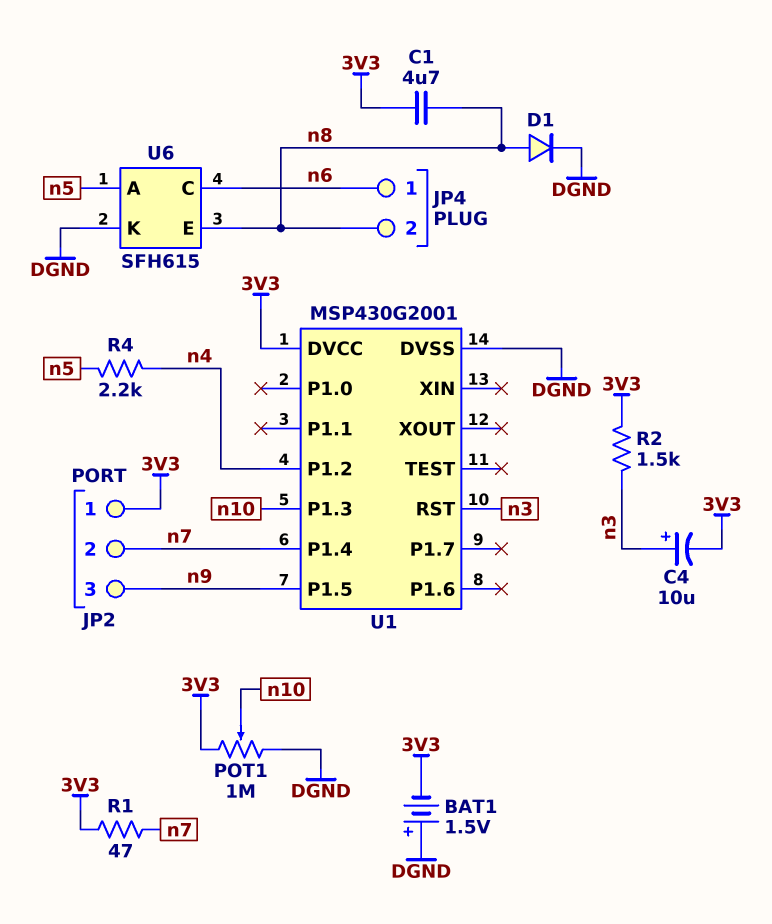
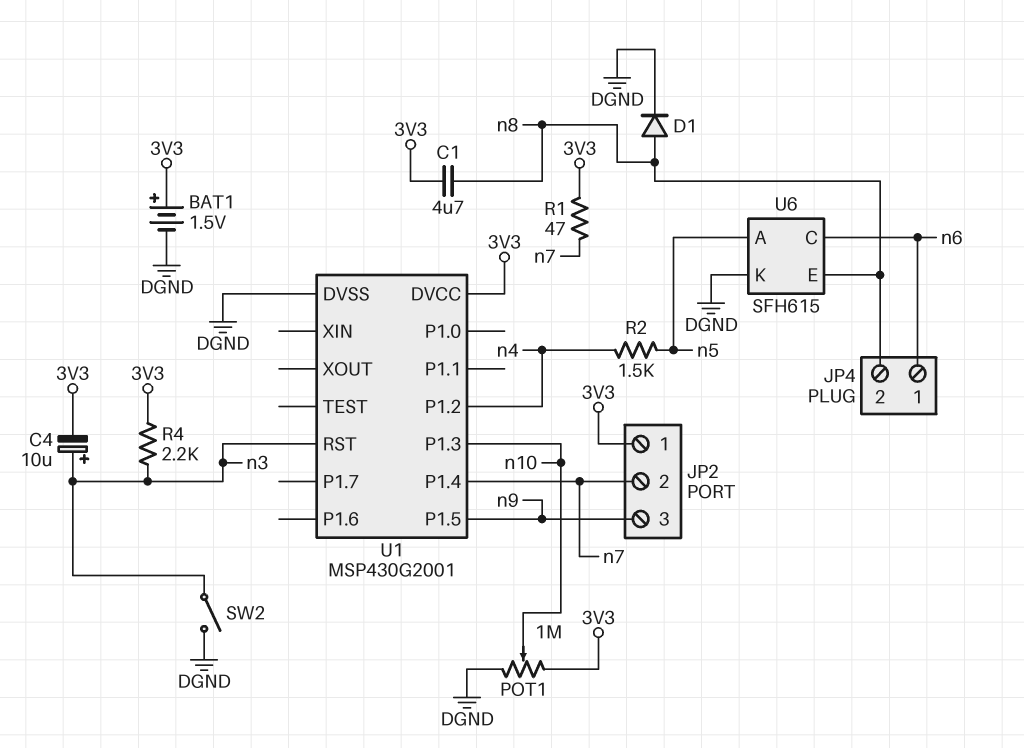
BAT1: 1.5V (plus DGND, minus 3V3) -> 1.5V (plus 3V3, minus DGND)
R2: 1.5k (3V3, n3) -> 1.5k (n4, n5)
R4: 2.2k (n4, n5) -> 2.2k (3V3, n3)
SW2: none -> switch (DGND, n3)

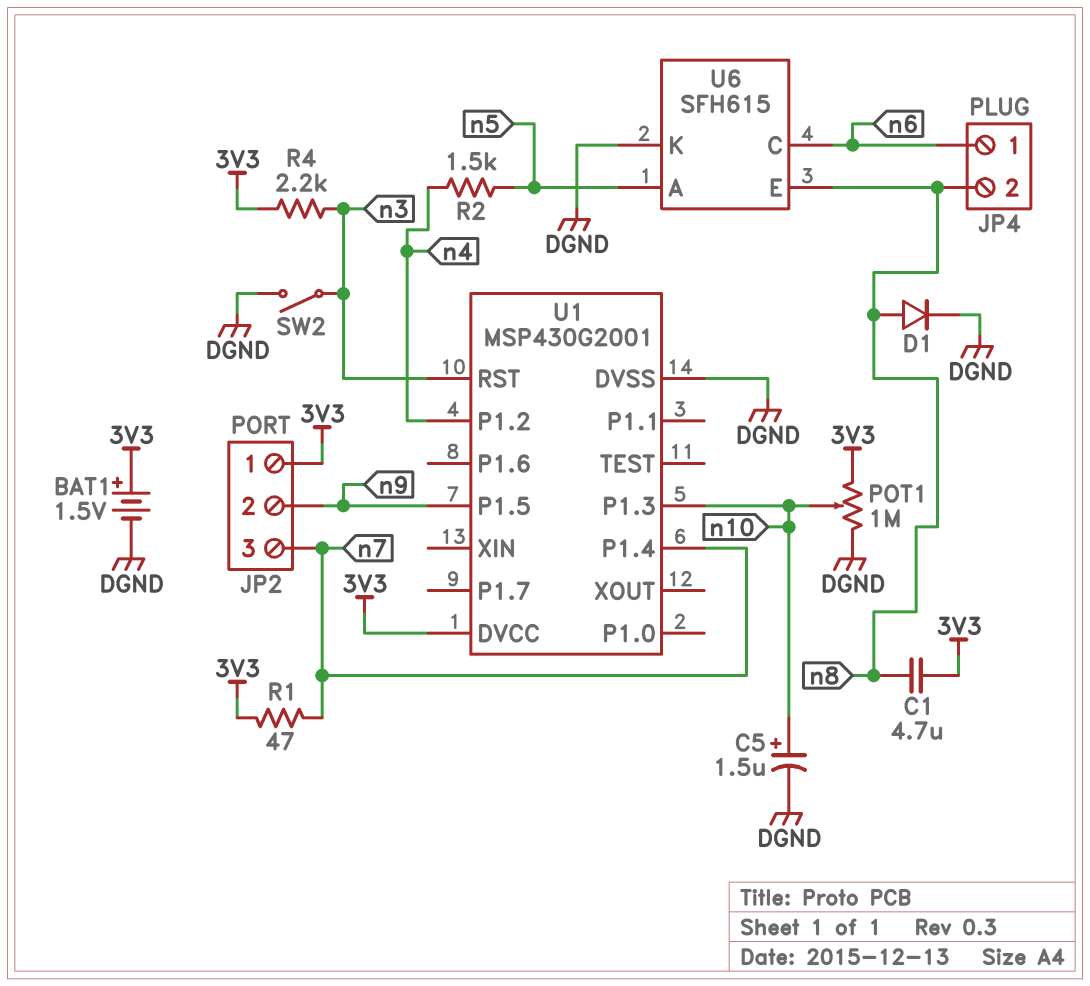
C4: 10uF (plus n3, minus 3V3) -> none
C5: none -> 1.5uF (plus n10, minus DGND)
JP2 pin 2: n7 -> n9
JP2 pin 3: n9 -> n7

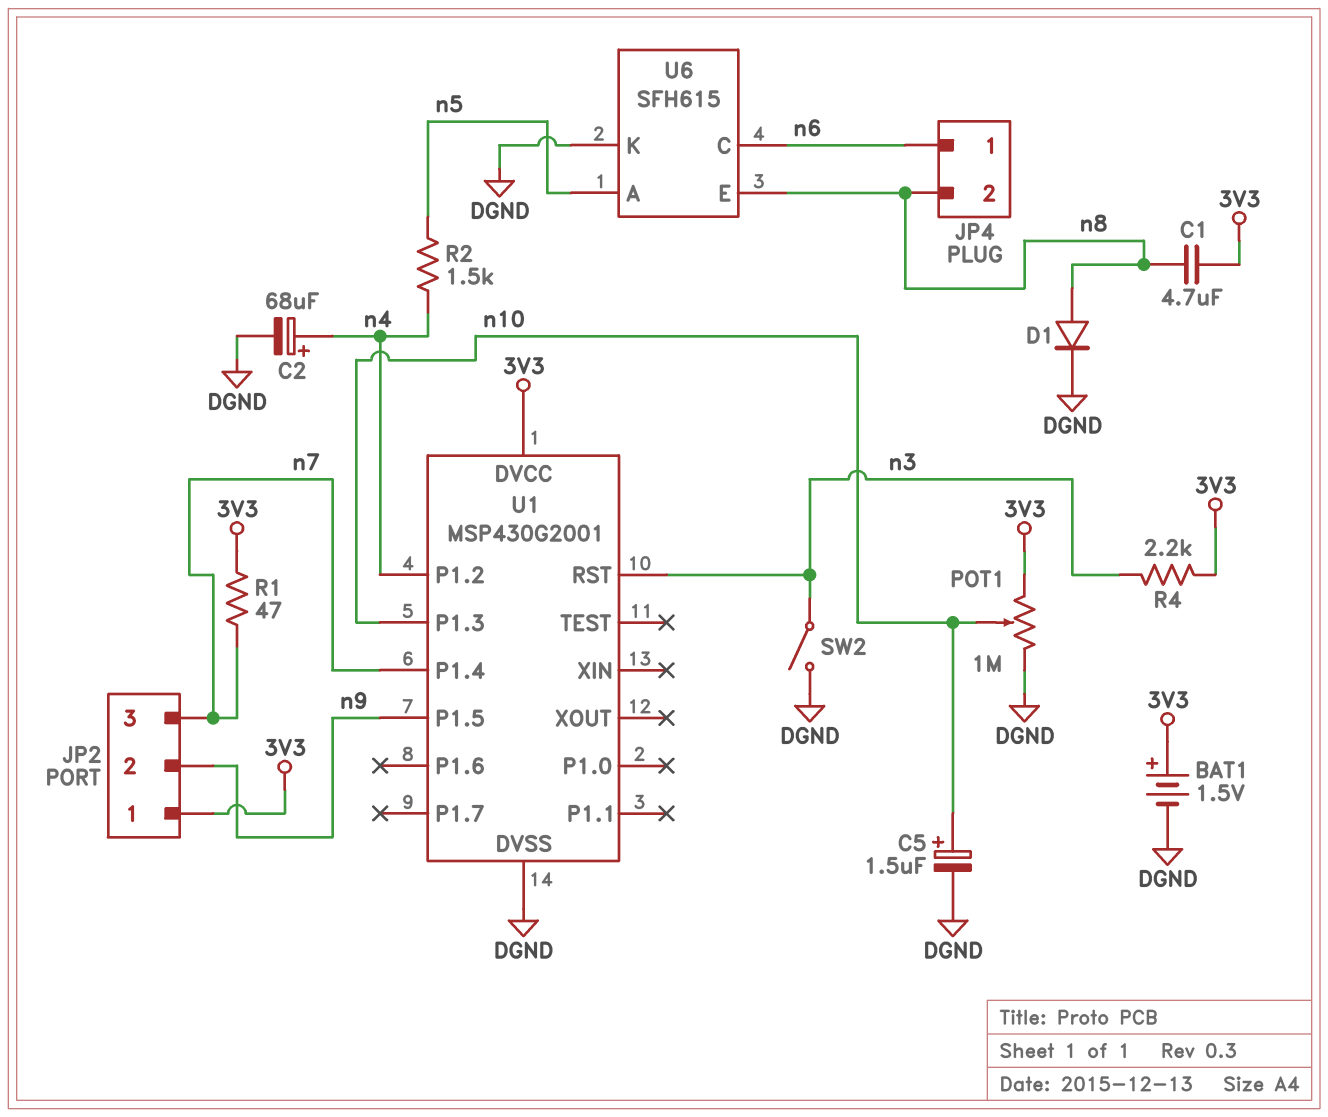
C2: none -> 68uF (plus n4, minus DGND)

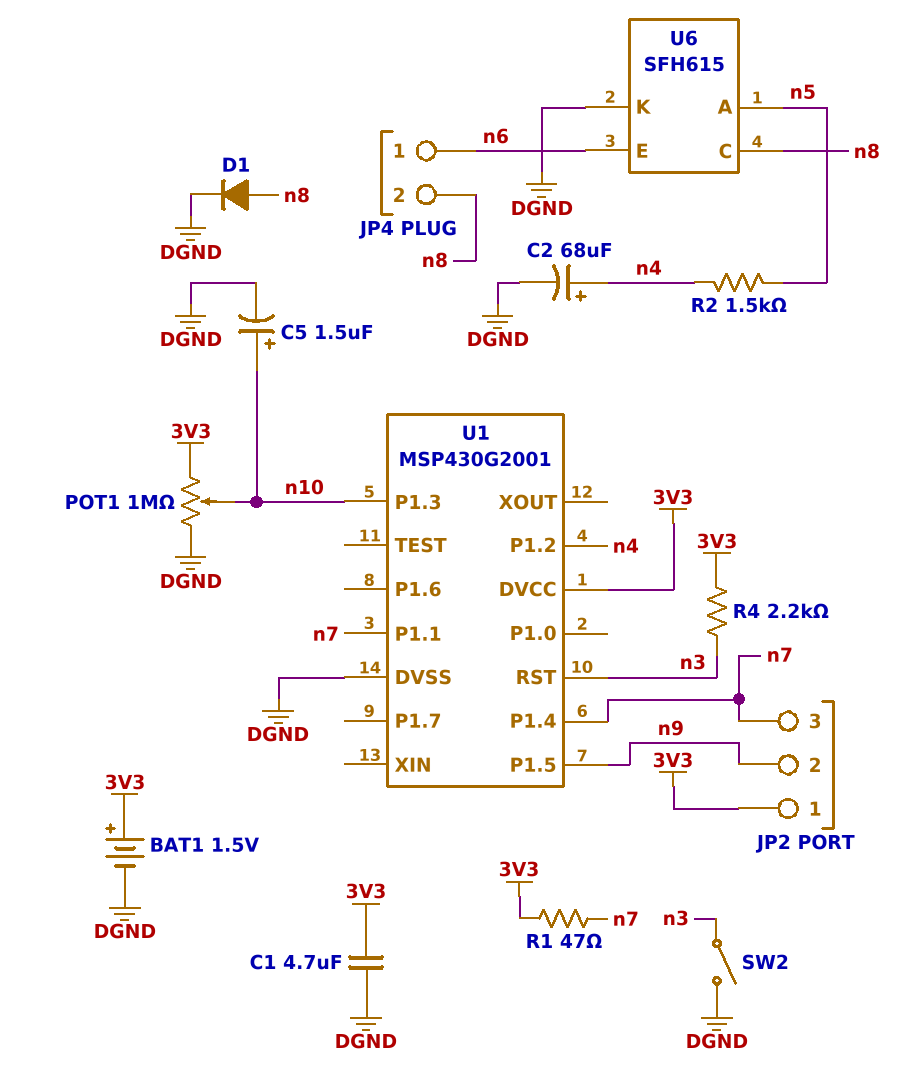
C1: 4.7uF (3V3, n8) -> 4.7uF (3V3, DGND)
U1 pin P1.1: none -> n7
U6 pin C: n6 -> n8
U6 pin E: n8 -> n6

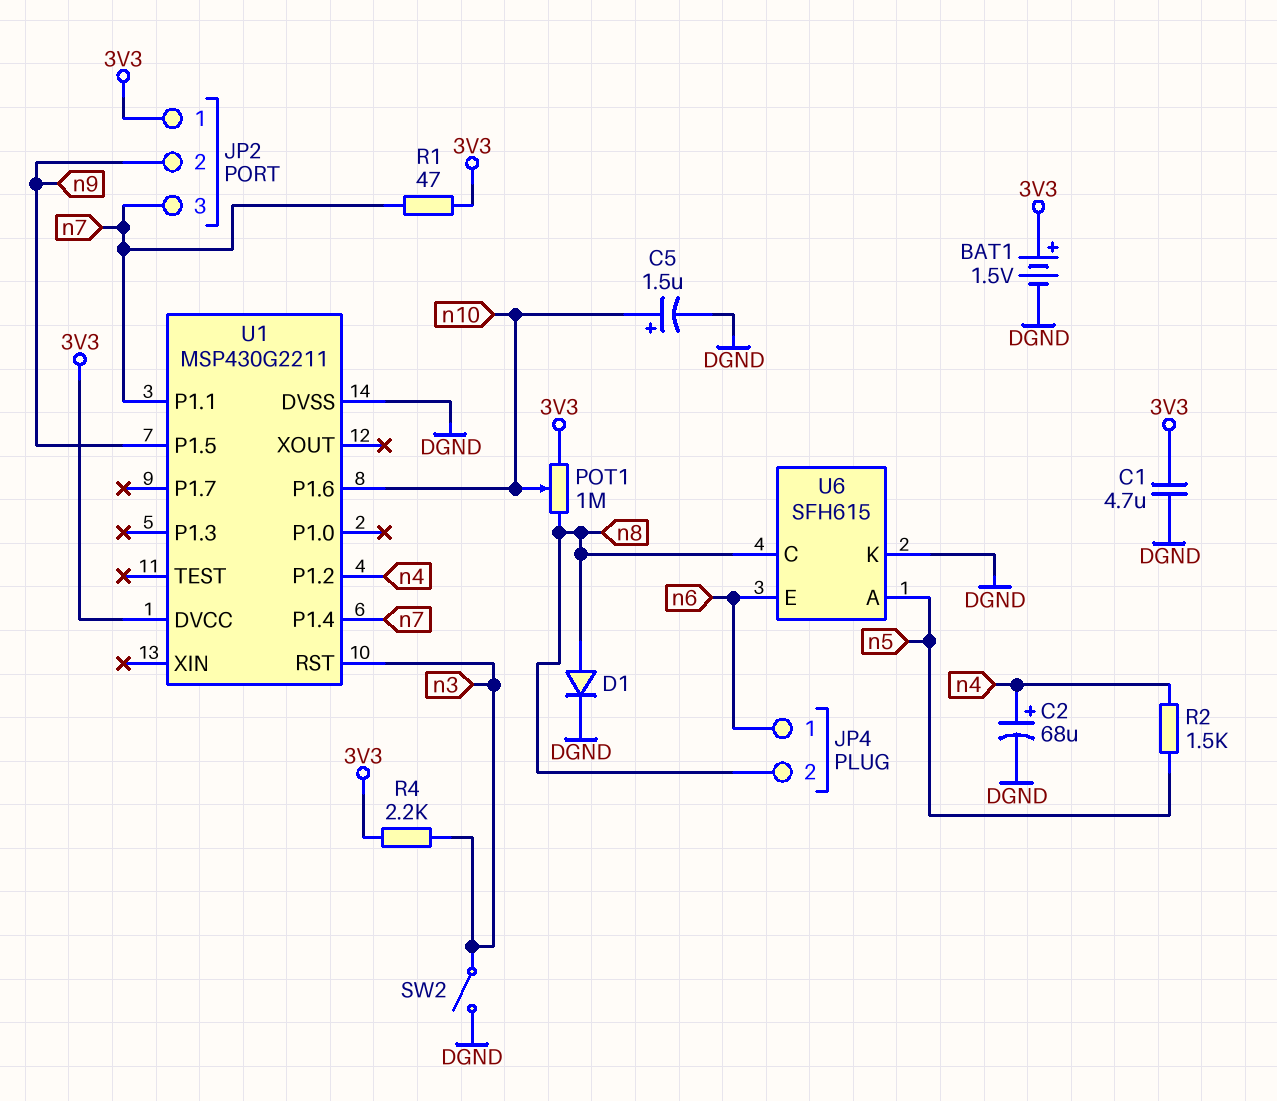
POT1: 1M (3V3, DGND, wiper n10) -> 1M (3V3, n8, wiper n10)
U1: MSP430G2001 -> MSP430G2211
U1 pin P1.3: n10 -> none
U1 pin P1.6: none -> n10

